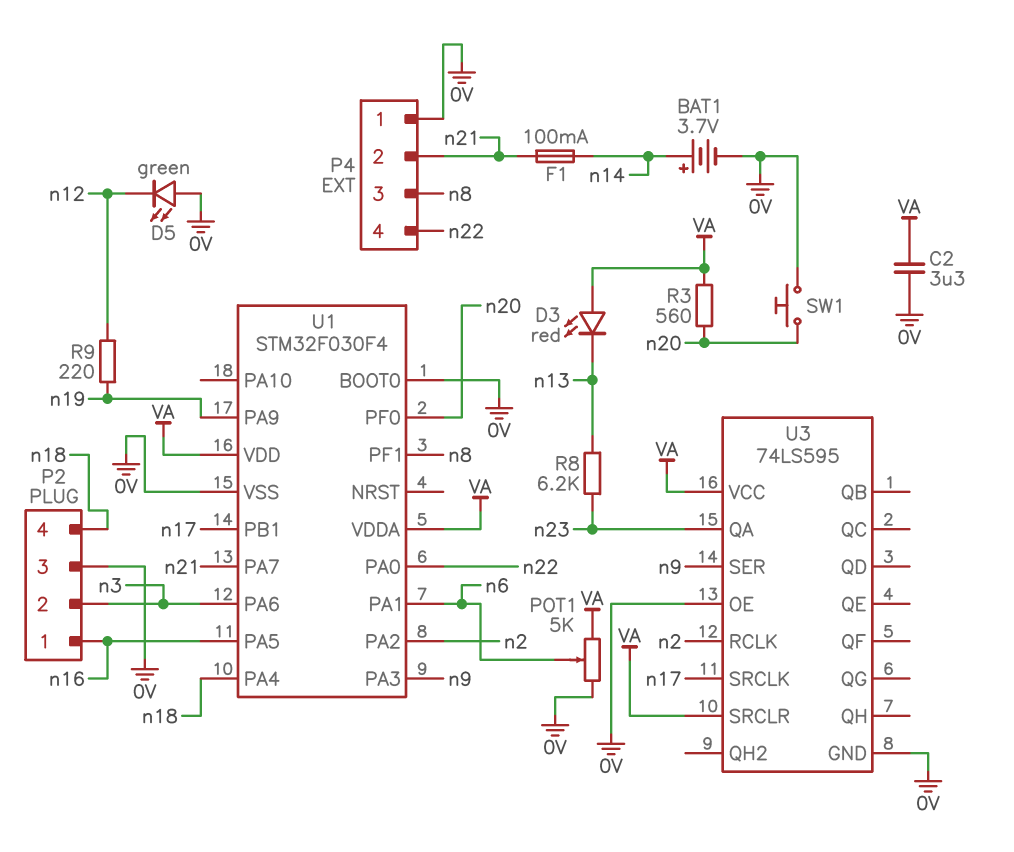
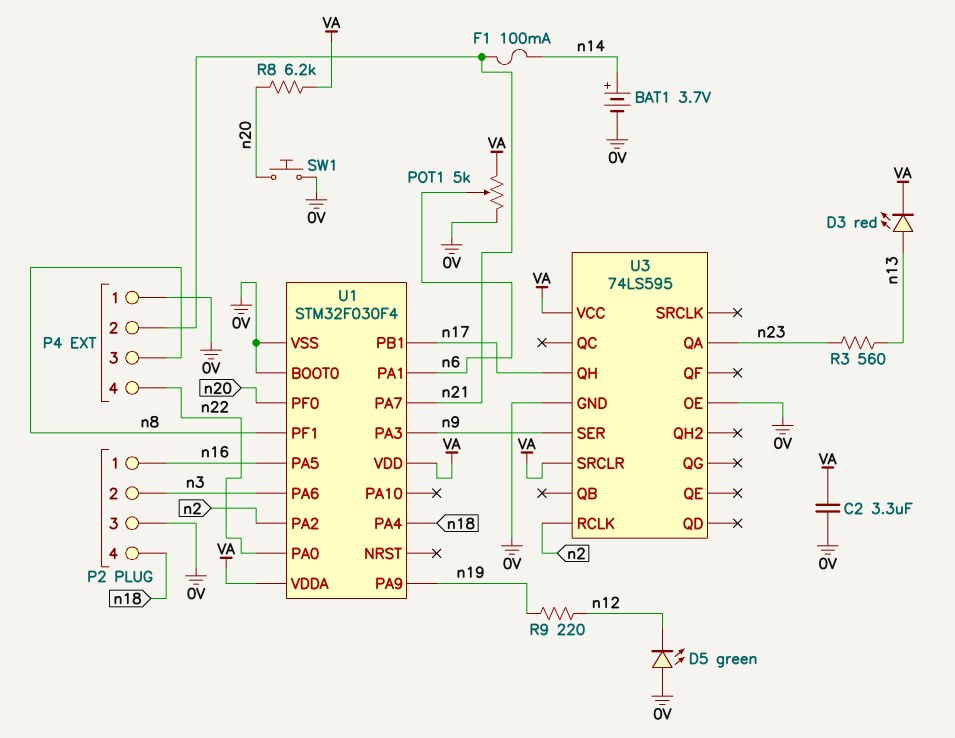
D3: LED red (A VA, K n13) -> LED red (A n13, K VA)
R3: 560 (VA, n20) -> 560 (n13, n23)
R8: 6.2k (n13, n23) -> 6.2k (VA, n20)
U3 pin QH: none -> n17
U3 pin SRCLK: n17 -> none

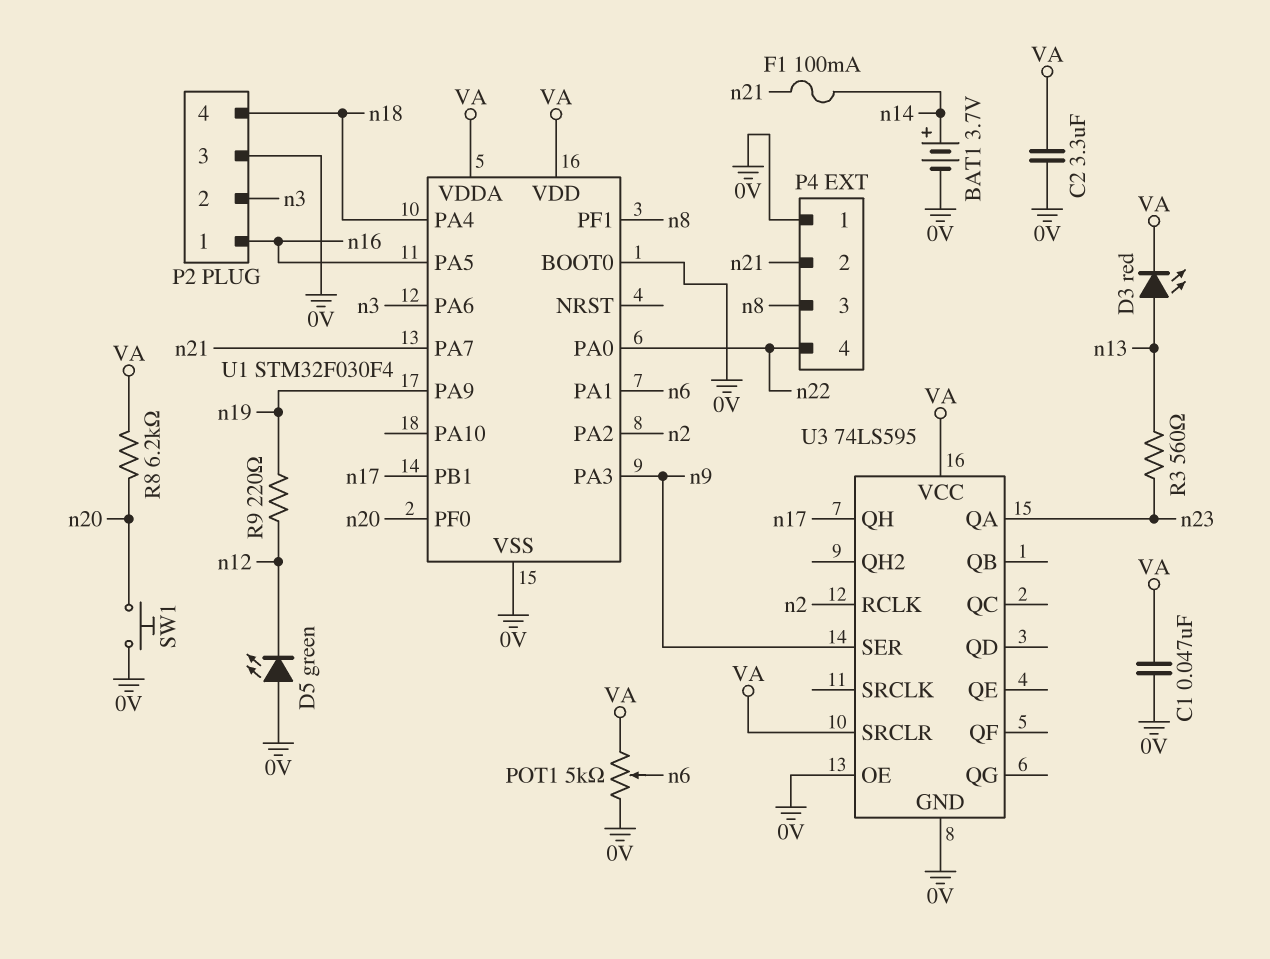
C1: none -> 47nF (0V, VA)

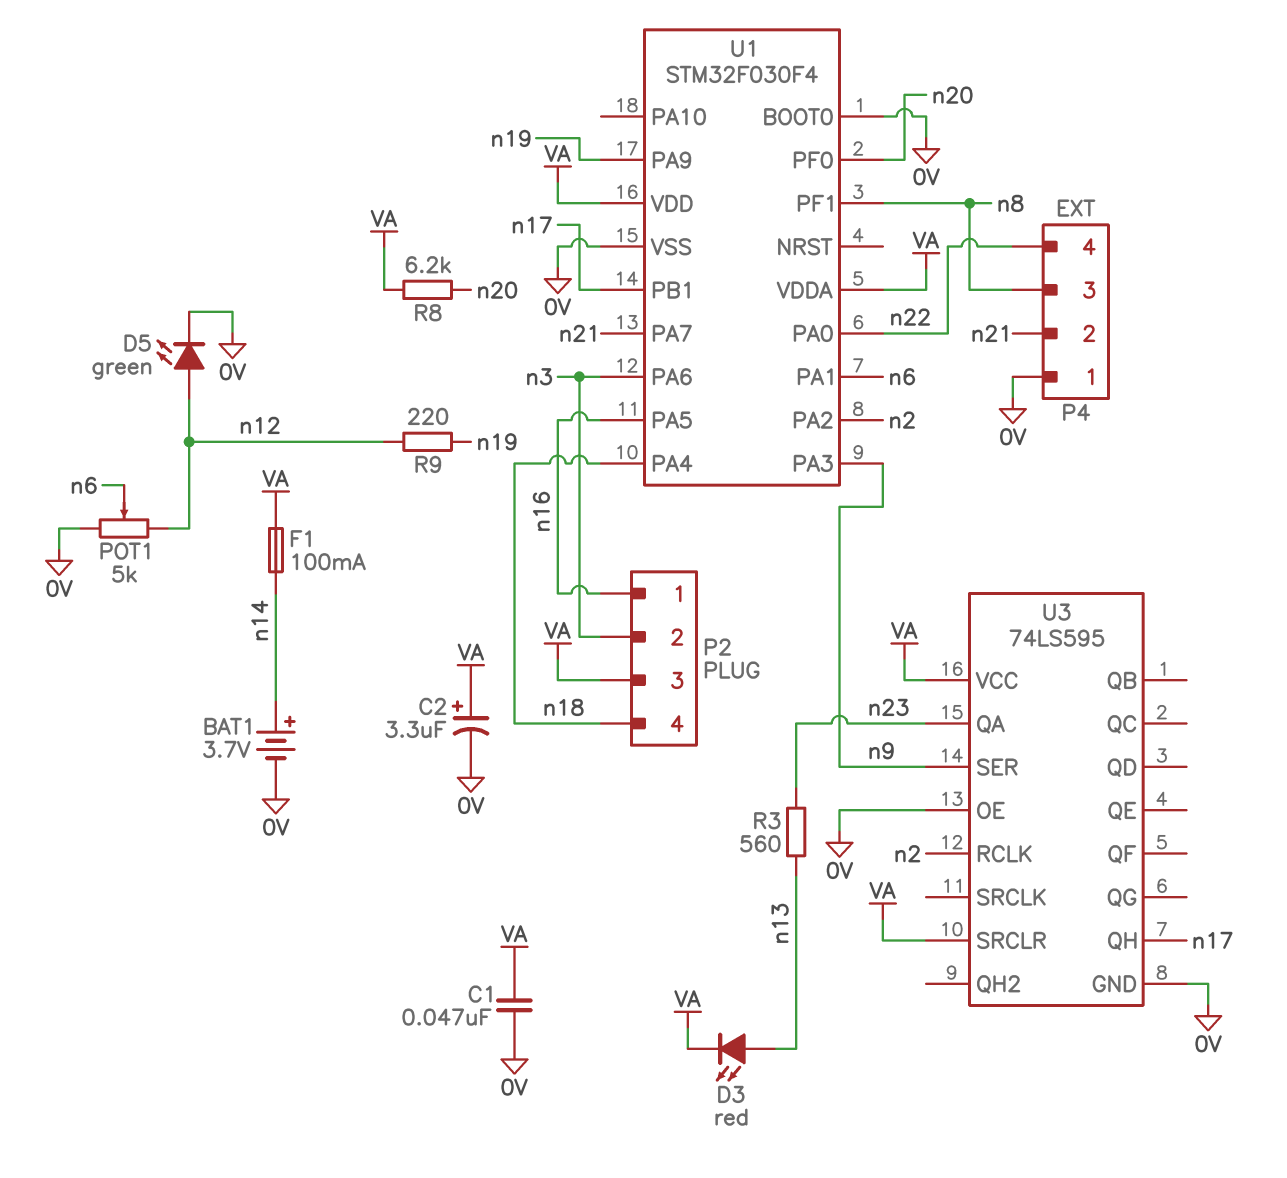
C2: 3.3uF (0V, VA) -> 3.3uF (plus VA, minus 0V)
D5: LED green (A 0V, K n12) -> LED green (A n12, K 0V)
F1: 100mA (n14, n21) -> 100mA (VA, n14)
P2 pin 3: 0V -> VA
POT1: 5k (0V, VA, wiper n6) -> 5k (0V, n12, wiper n6)
SW1: button (0V, n20) -> none

